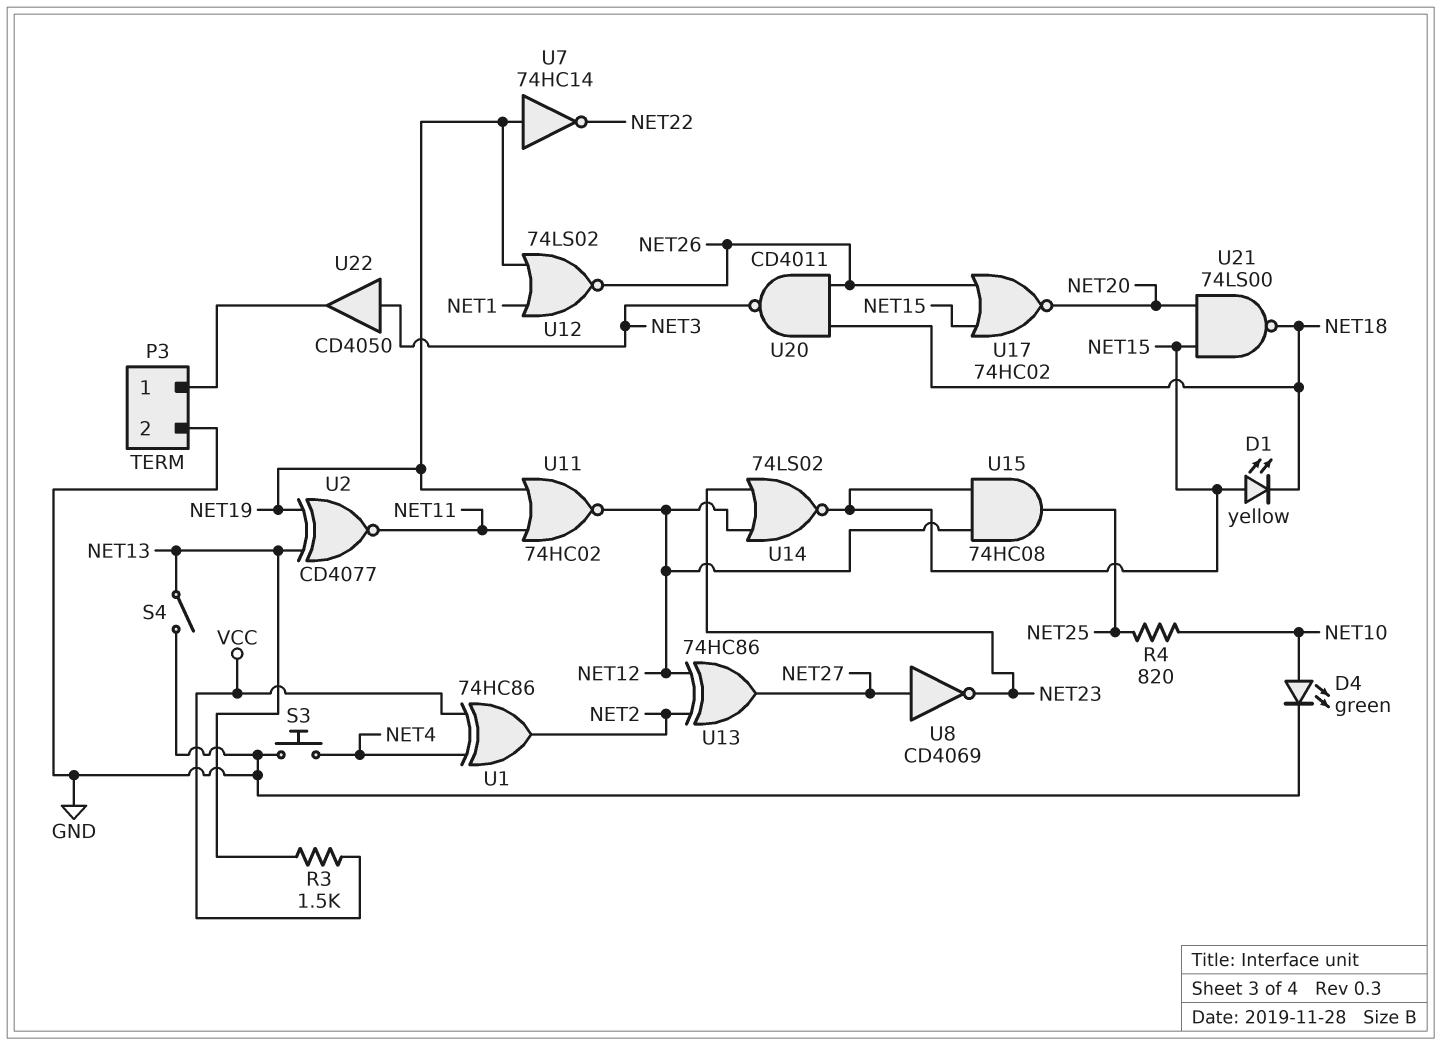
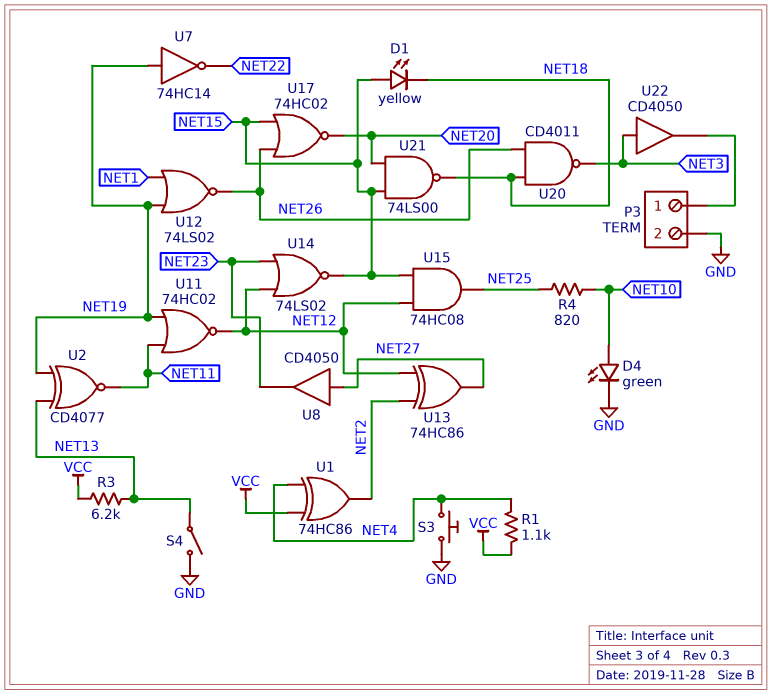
R1: none -> 1.1k (NET4, VCC)
R3: 1.5k (NET13, VCC) -> 6.2k (NET13, VCC)
U8: NOT CD4069 (in NET27, out NET23) -> buffer CD4050 (in NET27, out NET23)

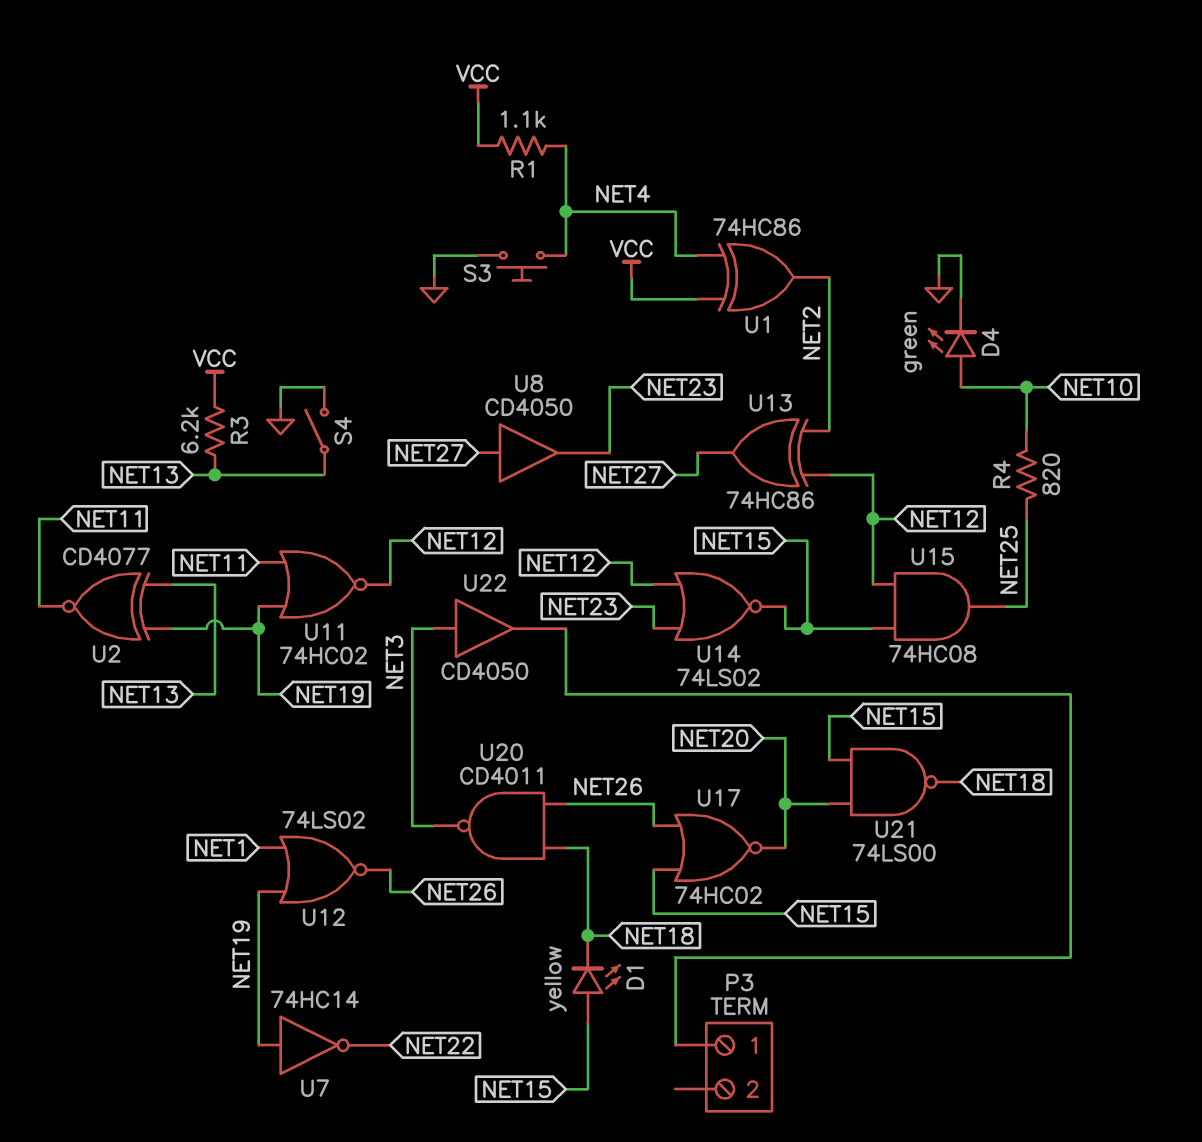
P3 pin 2: GND -> none

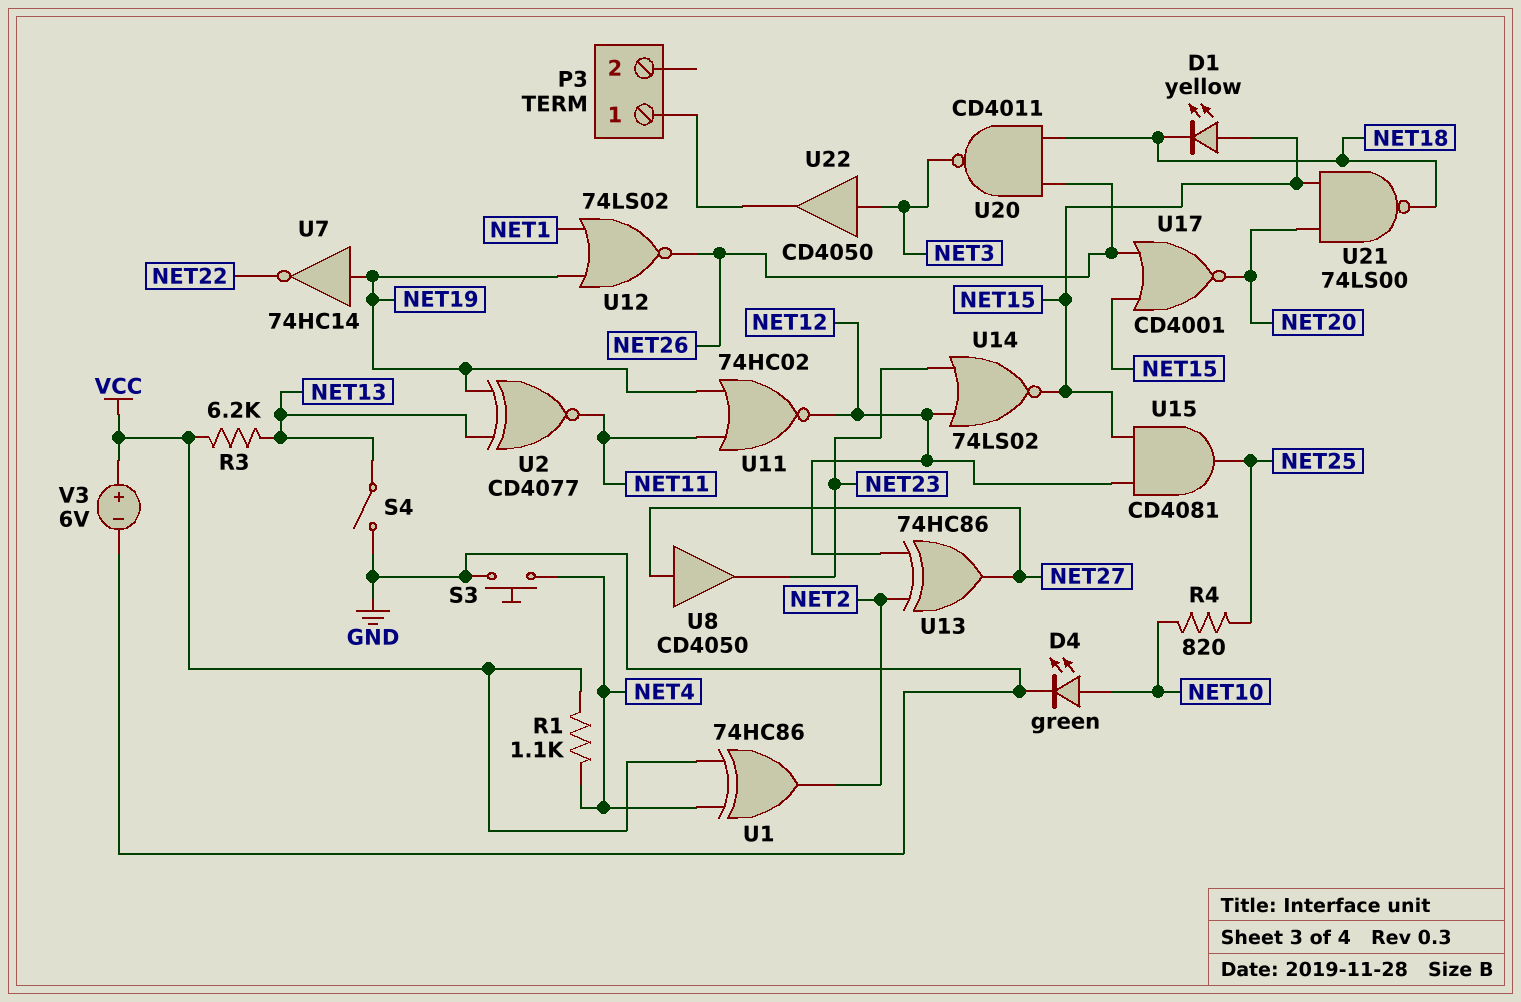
U15: AND 74HC08 (in NET12, in NET15, out NET25) -> AND CD4081 (in NET12, in NET15, out NET25)
U17: NOR 74HC02 (in NET15, in NET26, out NET20) -> NOR CD4001 (in NET15, in NET26, out NET20)
V3: none -> 6V (plus VCC, minus GND)

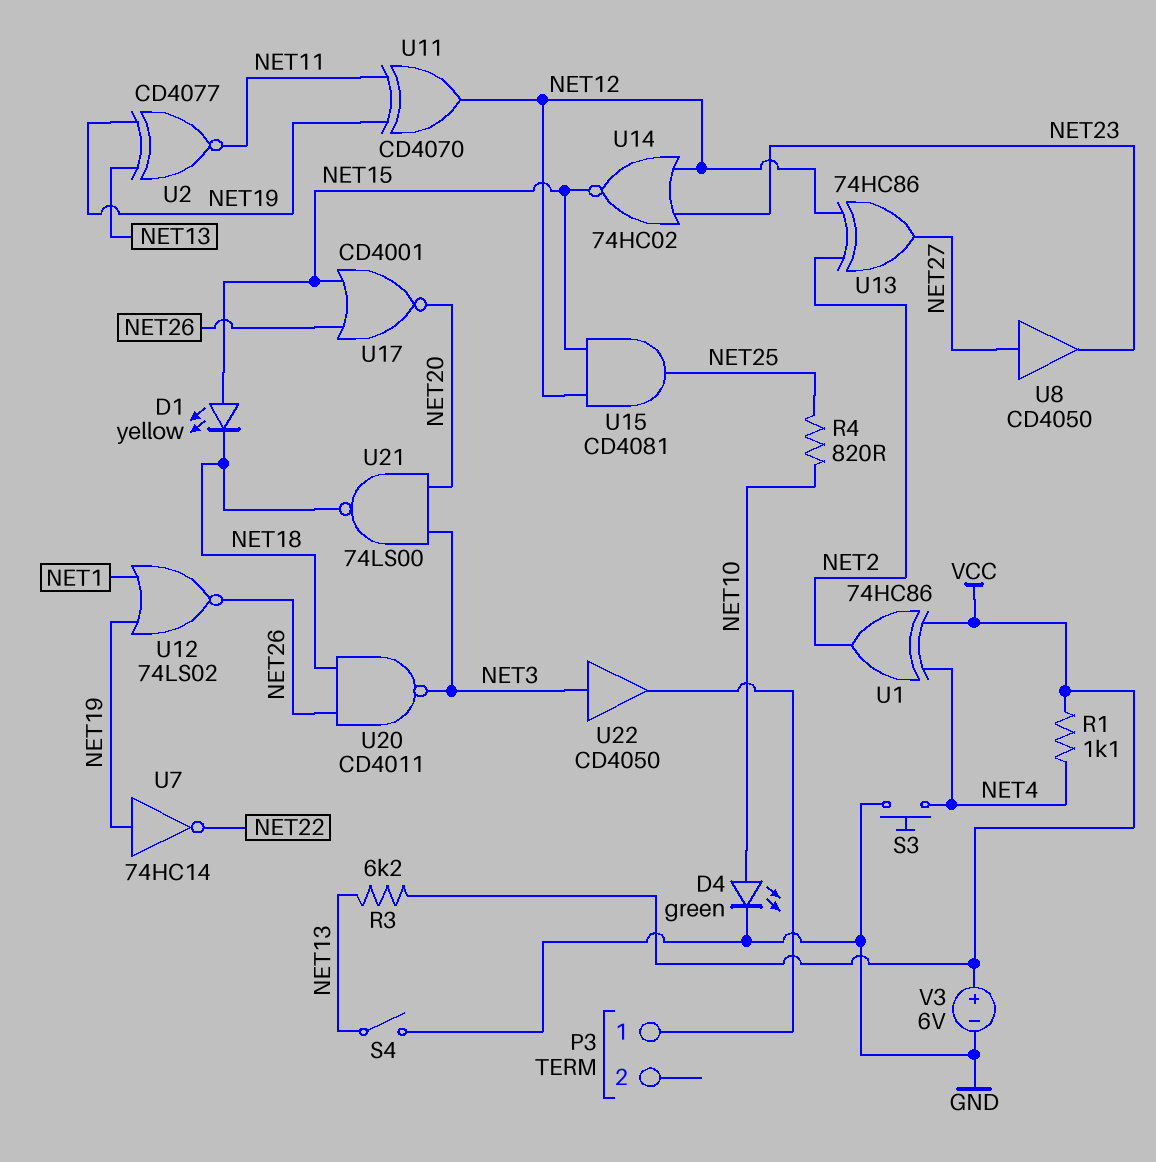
U11: NOR 74HC02 (in NET11, in NET19, out NET12) -> XOR CD4070 (in NET11, in NET19, out NET12)
U14: NOR 74LS02 (in NET12, in NET23, out NET15) -> NOR 74HC02 (in NET12, in NET23, out NET15)
U21: NAND 74LS00 (in NET15, in NET20, out NET18) -> NAND 74LS00 (in NET3, in NET20, out NET18)

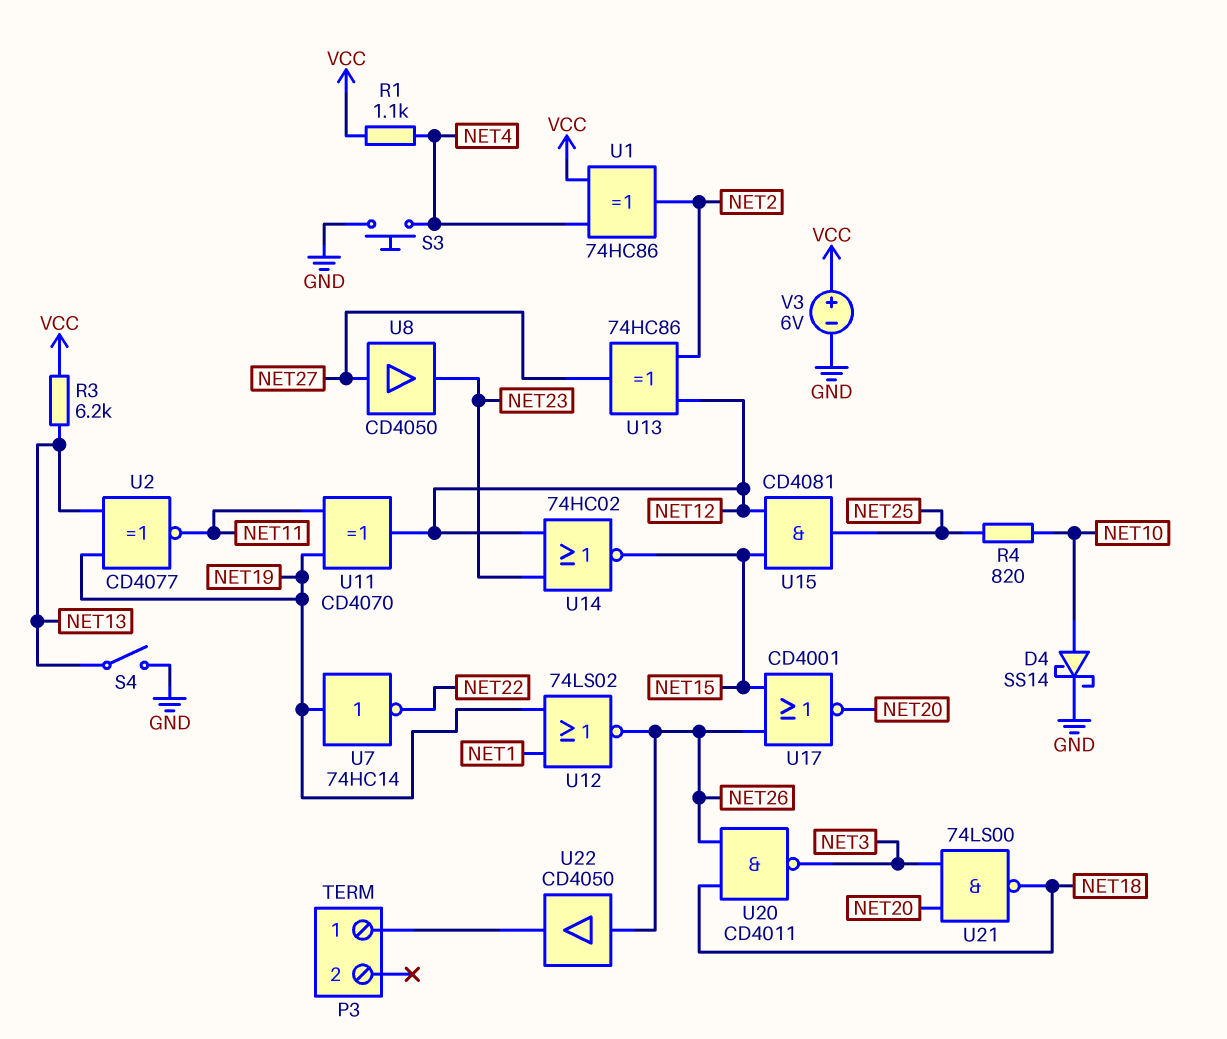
D1: LED yellow (A NET15, K NET18) -> none
D4: LED green (A NET10, K GND) -> schottky SS14 (A NET10, K GND)
U22: buffer CD4050 (in NET3, out P3/1) -> buffer CD4050 (in NET26, out P3/1)

